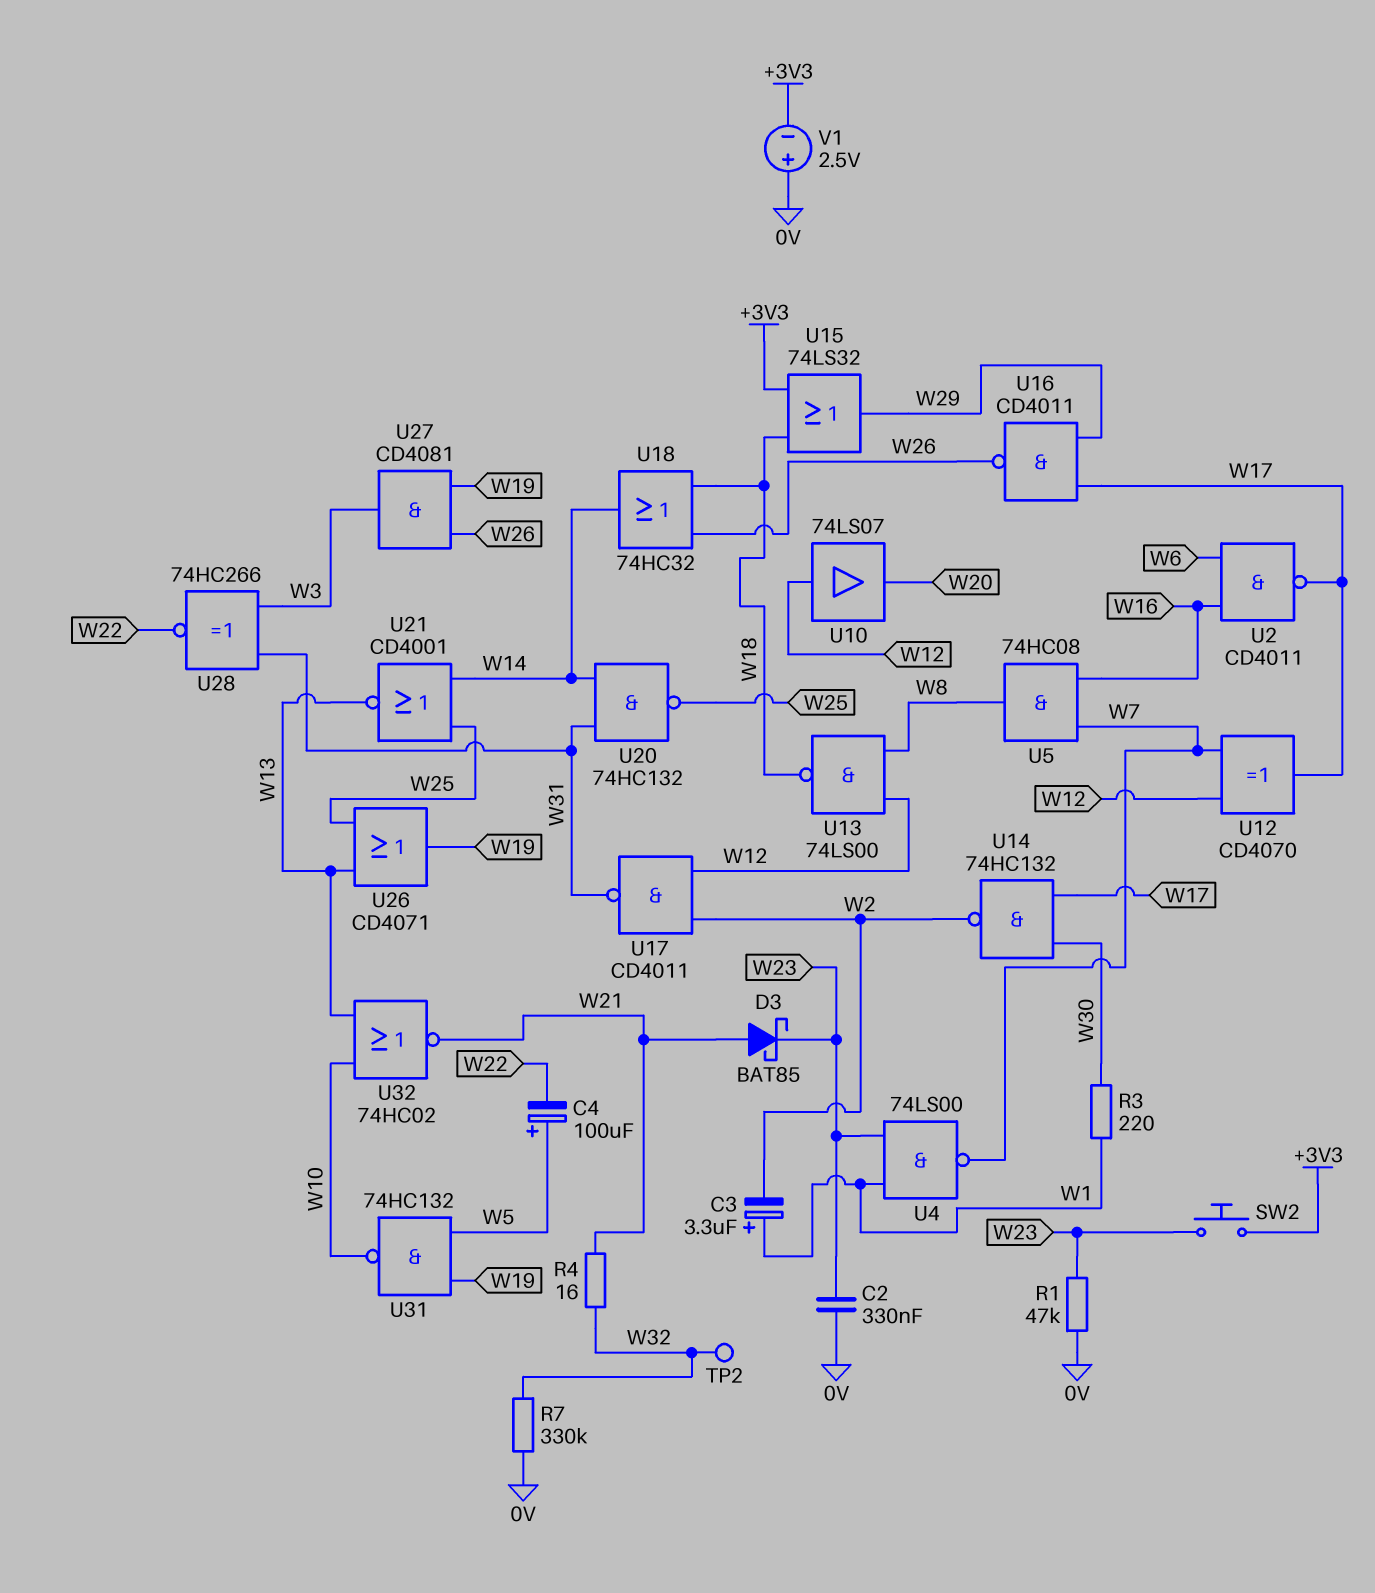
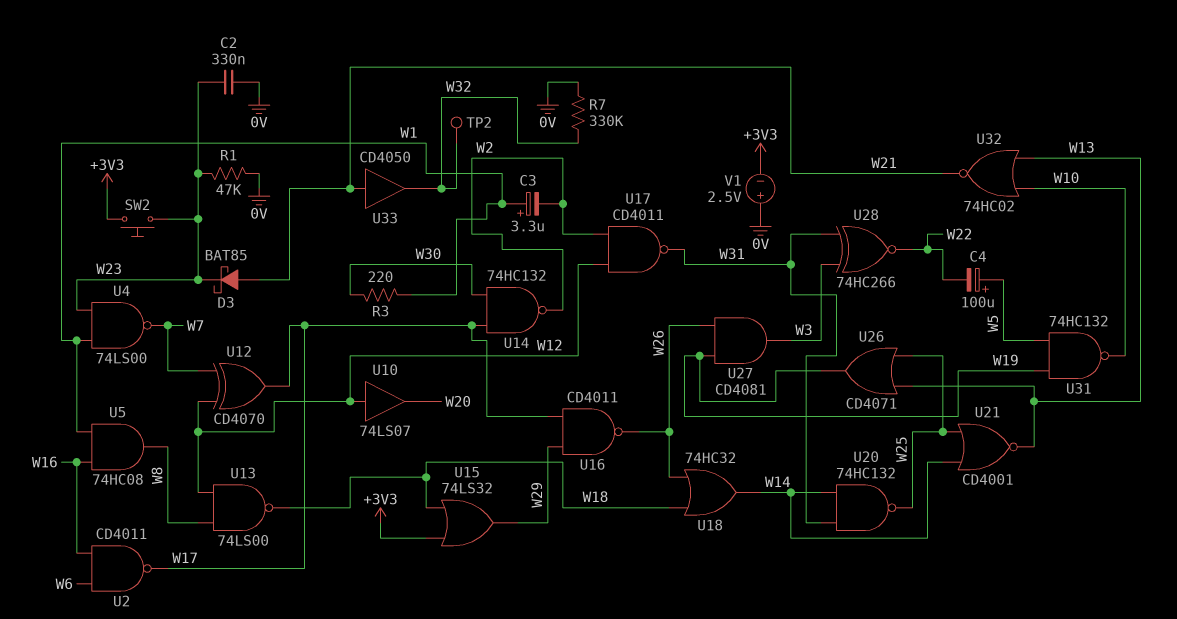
R4: 16 (W21, W32) -> none
U5: AND 74HC08 (in W7, in W16, out W8) -> AND 74HC08 (in W1, in W16, out W8)
U33: none -> buffer CD4050 (in W21, out W32)

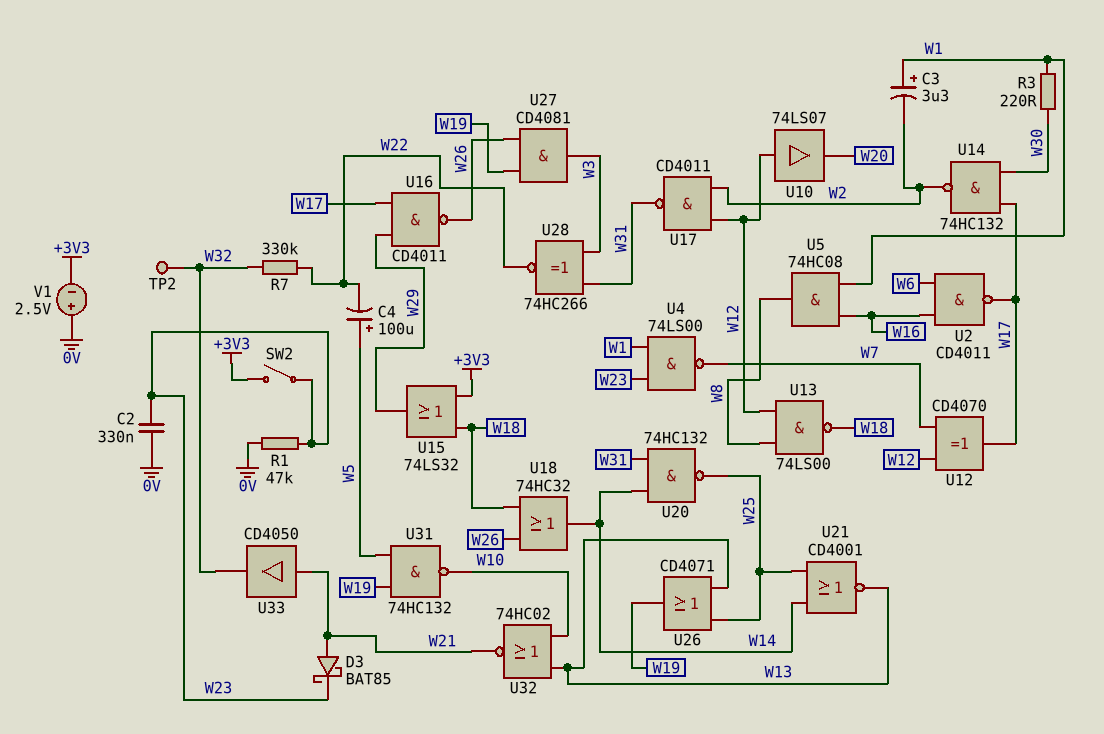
R7: 330k (0V, W32) -> 330k (W22, W32)
SW2: button (+3V3, W23) -> switch (+3V3, W23)

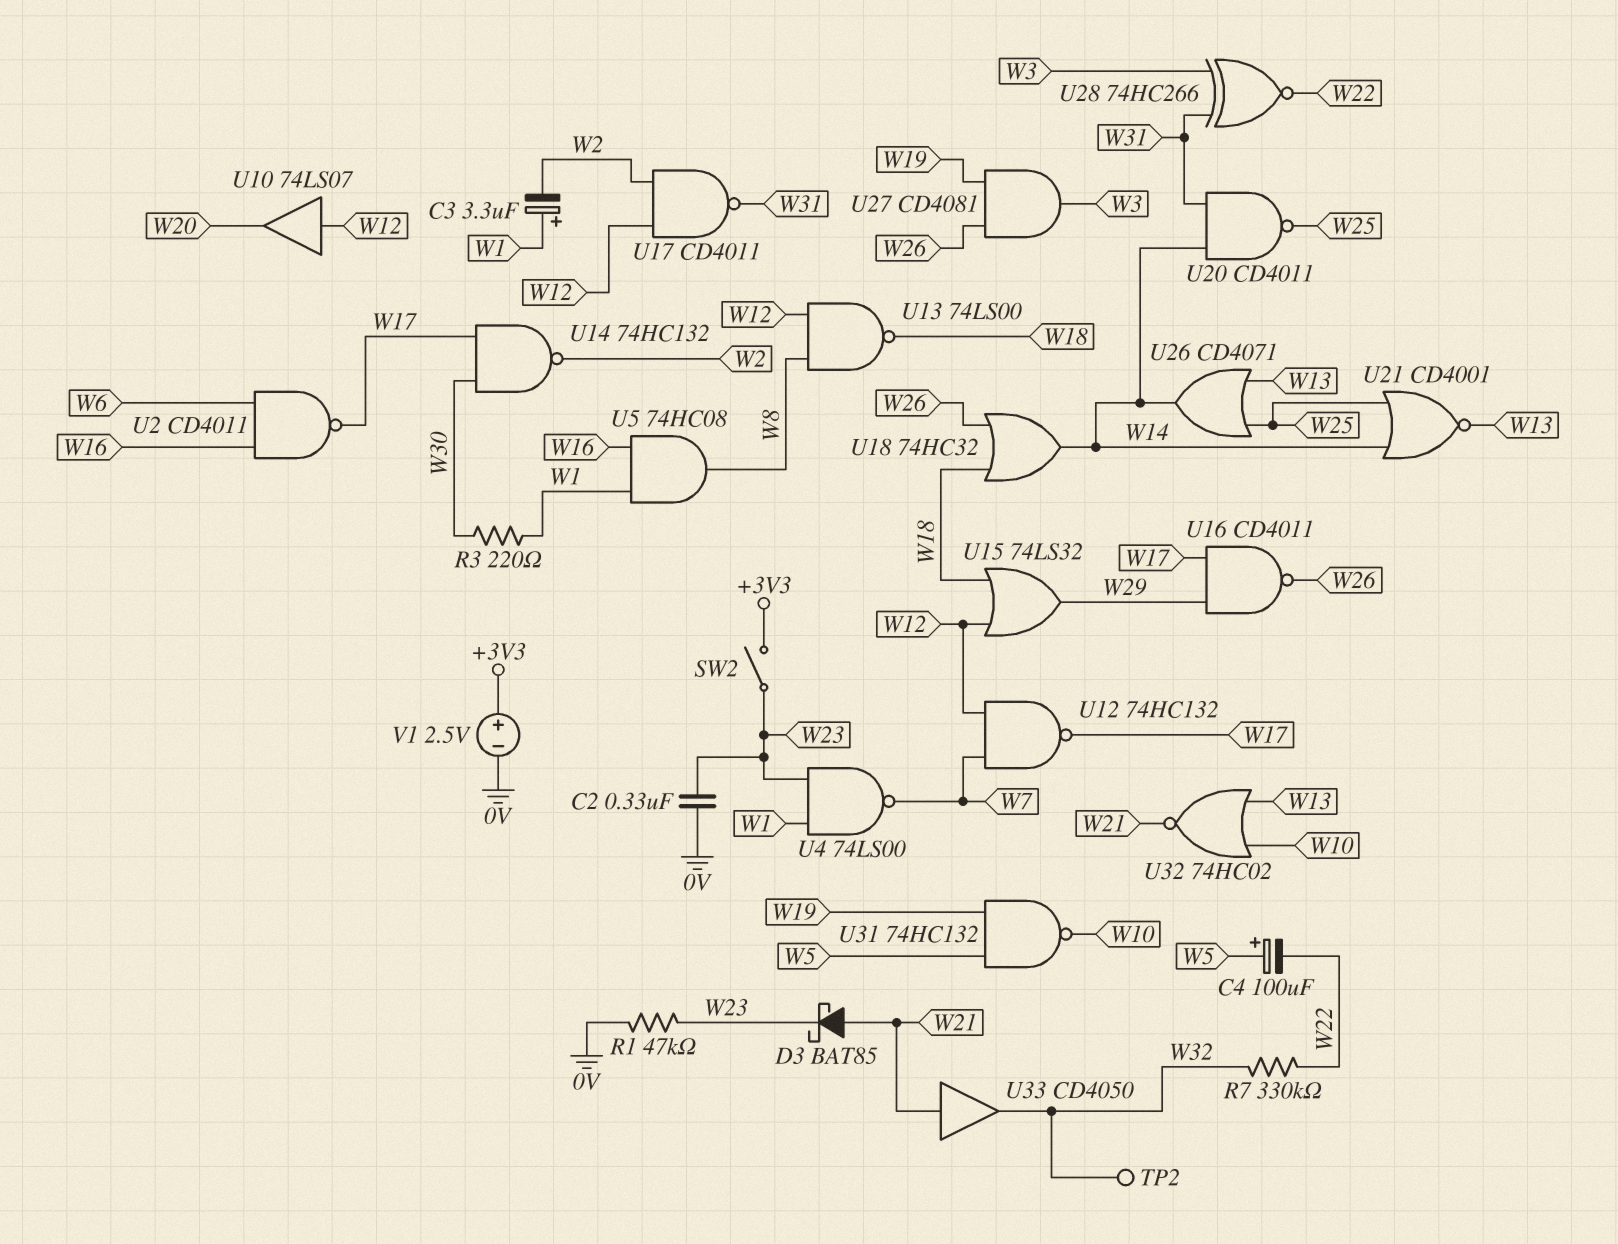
U12: XOR CD4070 (in W7, in W12, out W17) -> NAND 74HC132 (in W7, in W12, out W17)
U15: OR 74LS32 (in +3V3, in W18, out W29) -> OR 74LS32 (in W12, in W18, out W29)
U20: NAND 74HC132 (in W14, in W31, out W25) -> NAND CD4011 (in W14, in W31, out W25)
U26: OR CD4071 (in W13, in W25, out W19) -> OR CD4071 (in W13, in W25, out W14)
V1: 2.5V (plus 0V, minus +3V3) -> 2.5V (plus +3V3, minus 0V)

